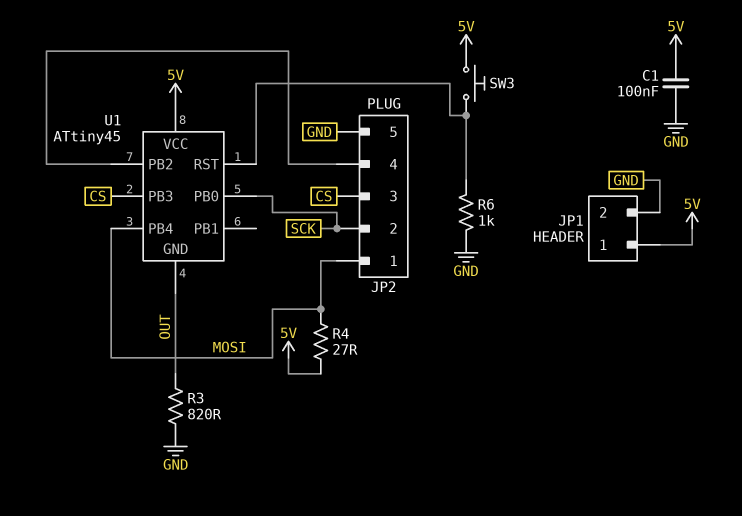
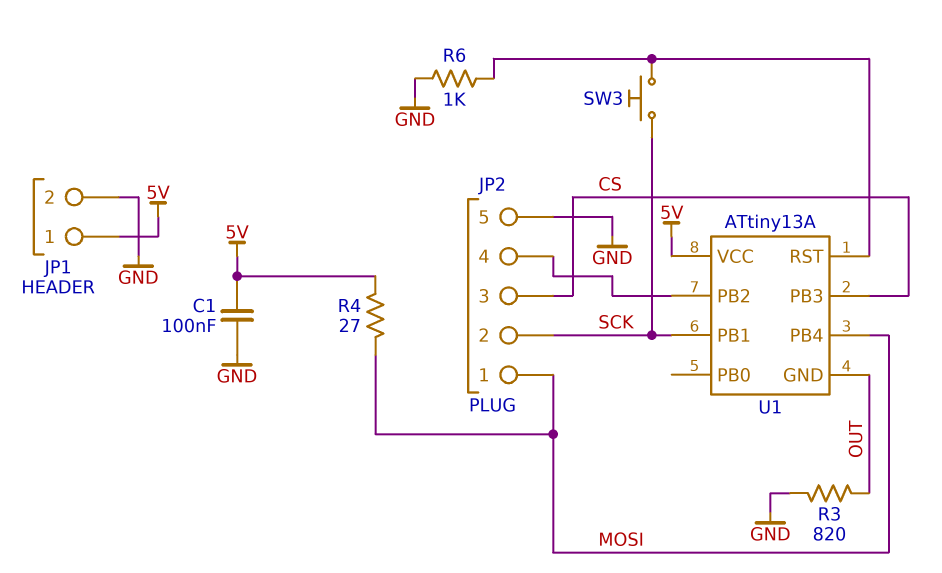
SW3: button (5V, U1/RST) -> button (SCK, U1/RST)
U1: ATtiny45 -> ATtiny13A
U1 pin PB0: SCK -> none
U1 pin PB1: none -> SCK

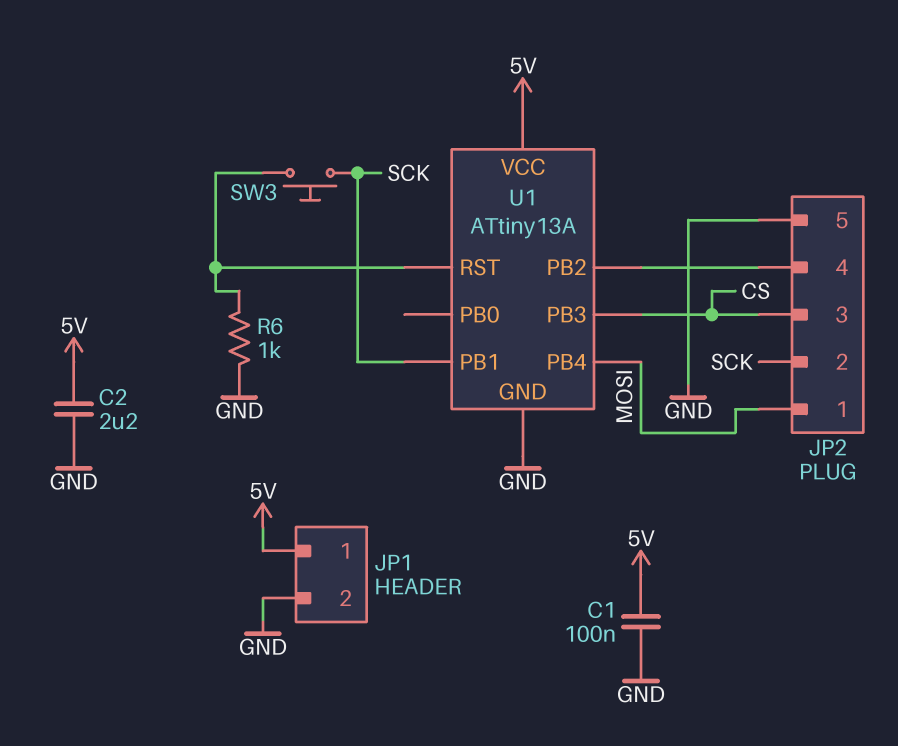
C2: none -> 2.2uF (5V, GND)
R3: 820 (GND, OUT) -> none
R4: 27 (5V, MOSI) -> none
U1 pin GND: OUT -> GND

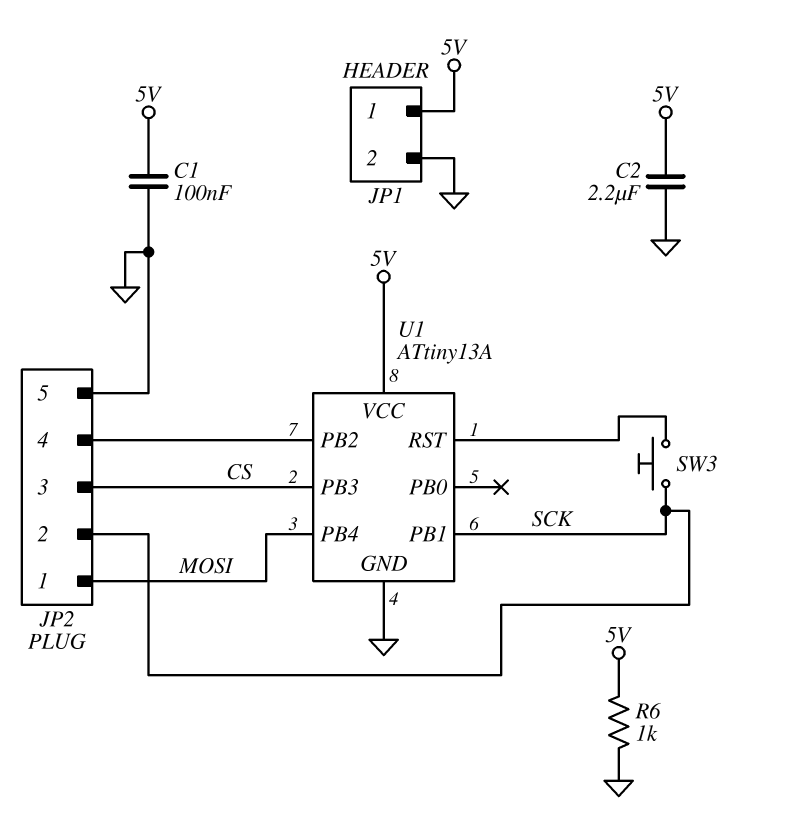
R6: 1k (GND, U1/RST) -> 1k (5V, GND)

